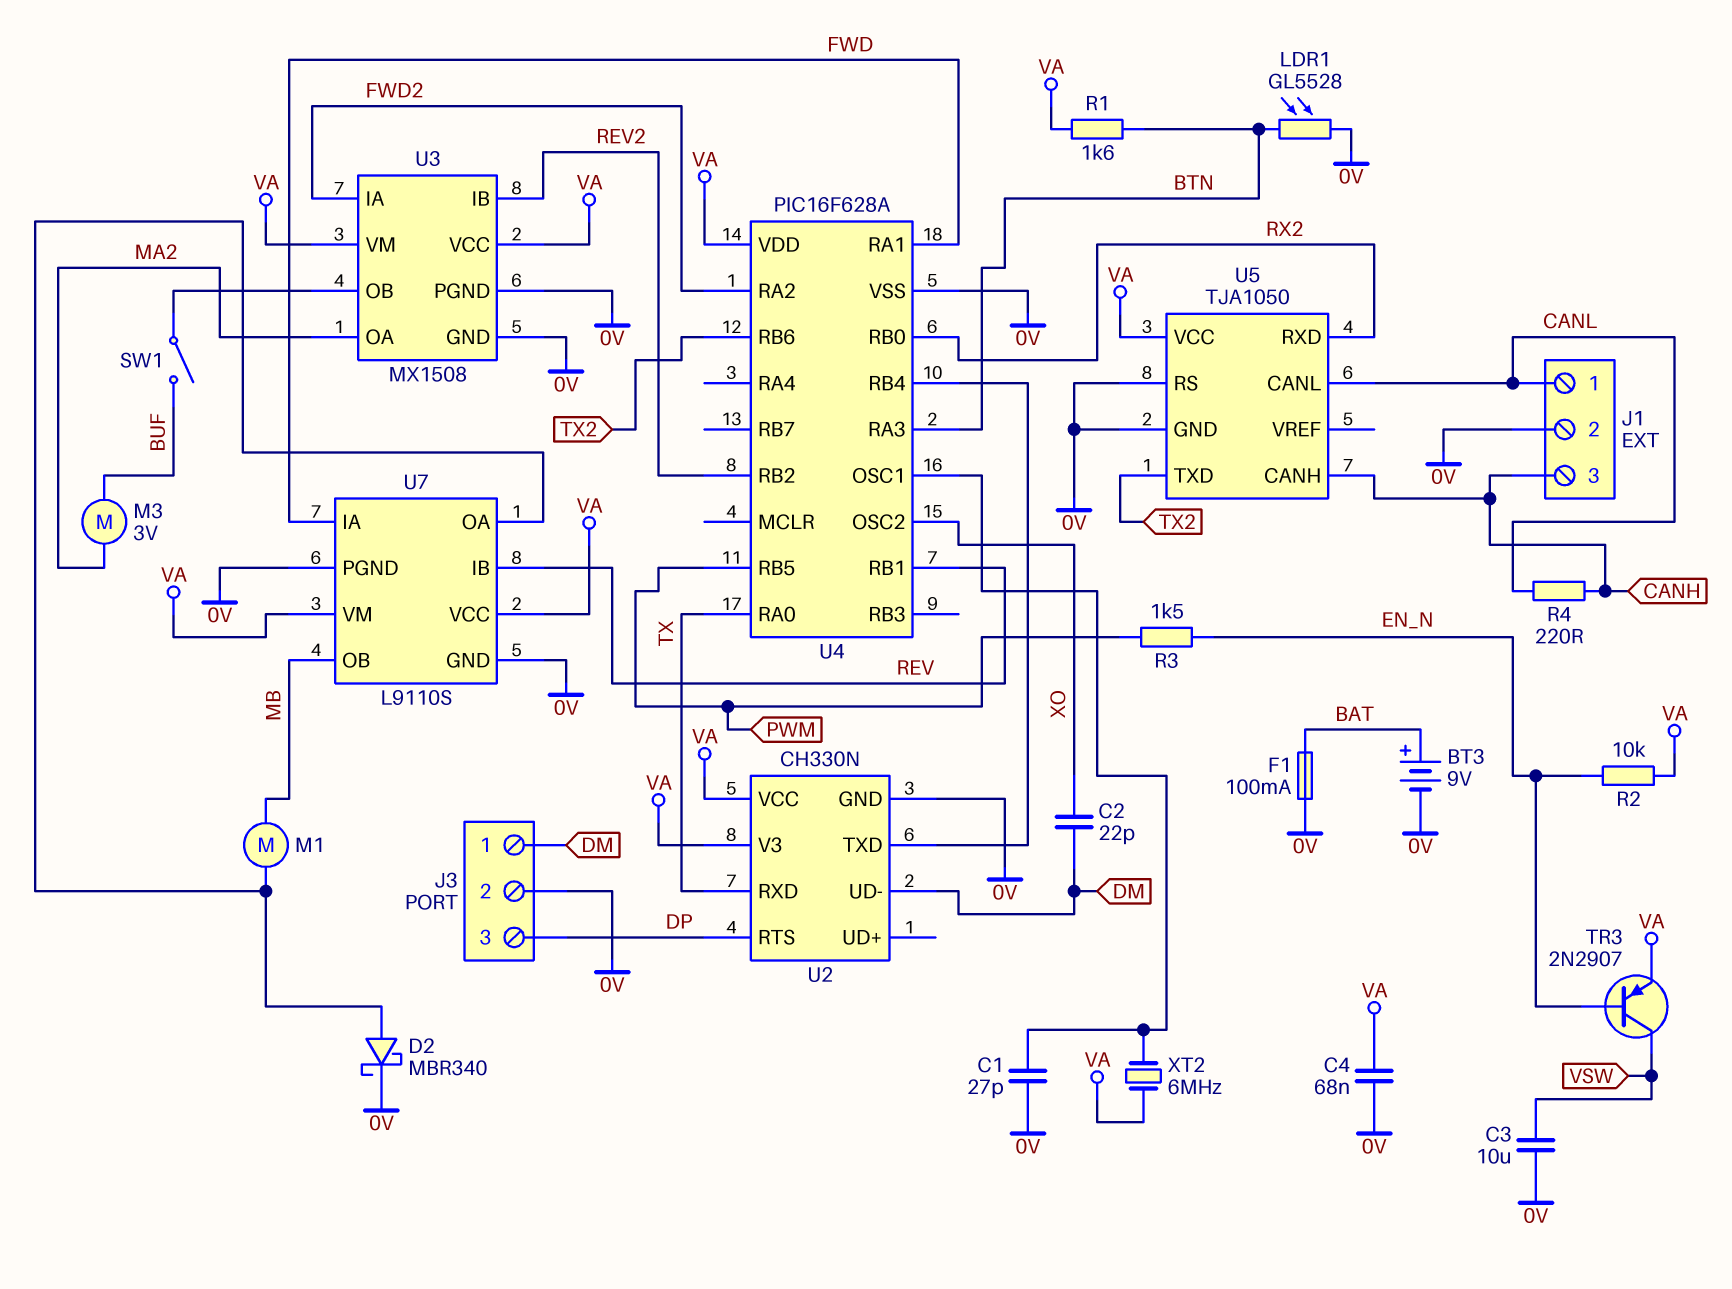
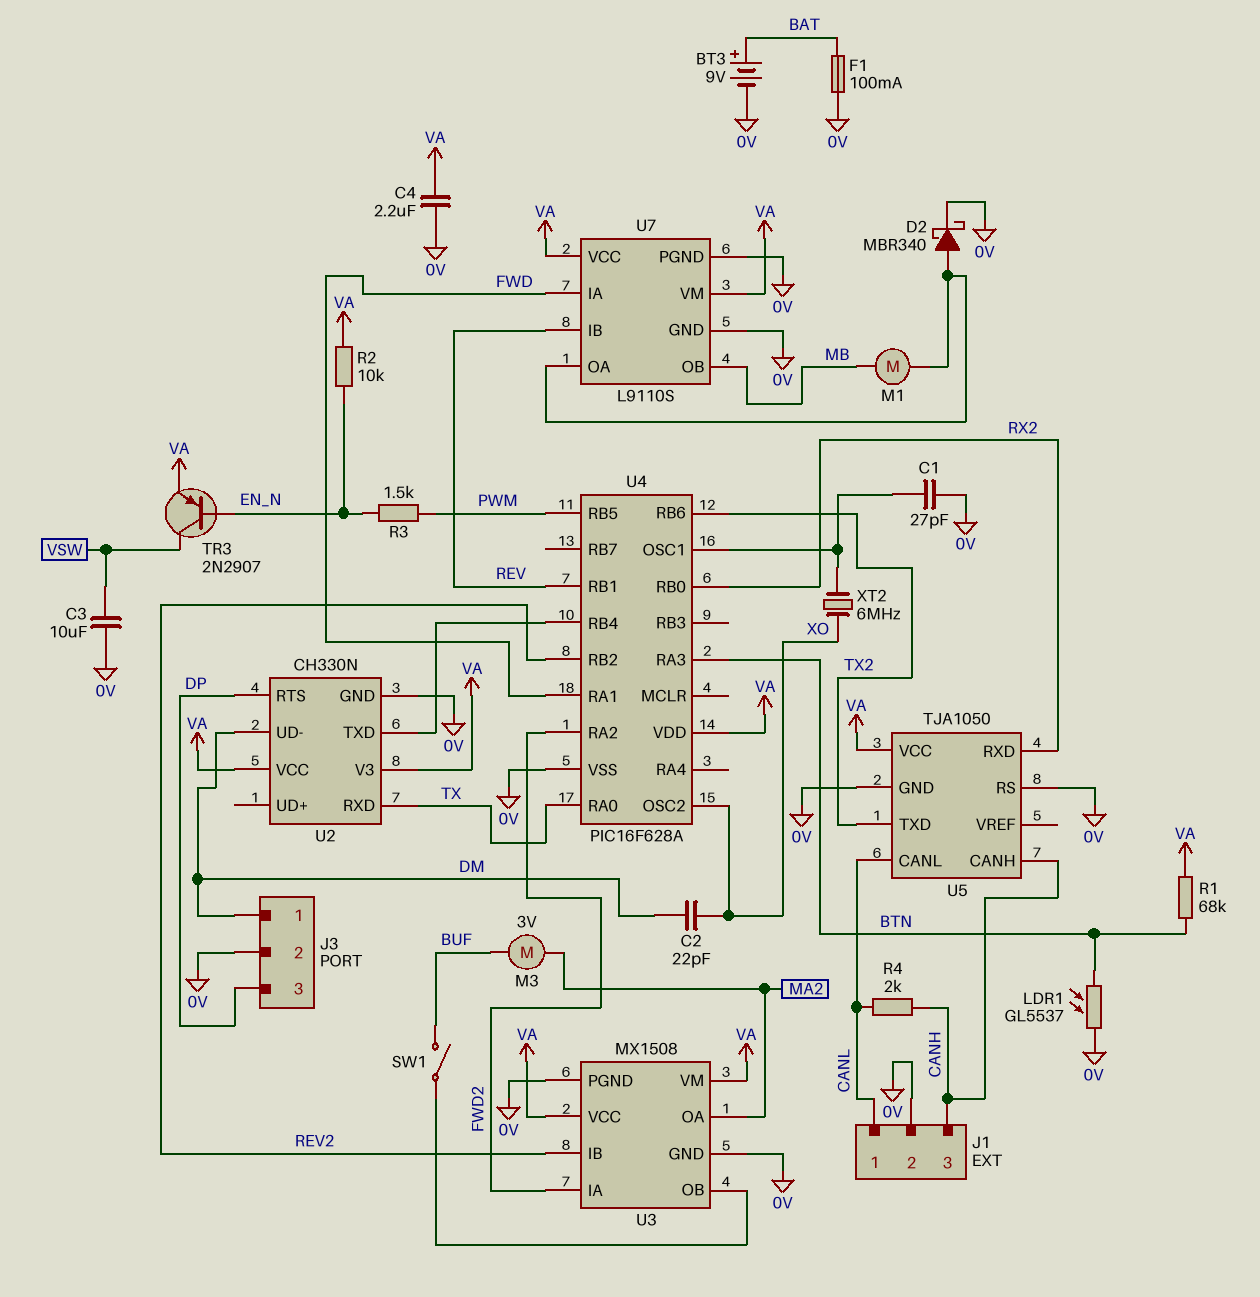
C4: 68nF (0V, VA) -> 2.2uF (0V, VA)
LDR1: GL5528 (0V, BTN) -> GL5537 (0V, BTN)
R1: 1.6k (BTN, VA) -> 68k (BTN, VA)
R4: 220 (CANH, CANL) -> 2k (CANH, CANL)
XT2: 6MHz (U4/OSC1, VA) -> 6MHz (U4/OSC1, XO)

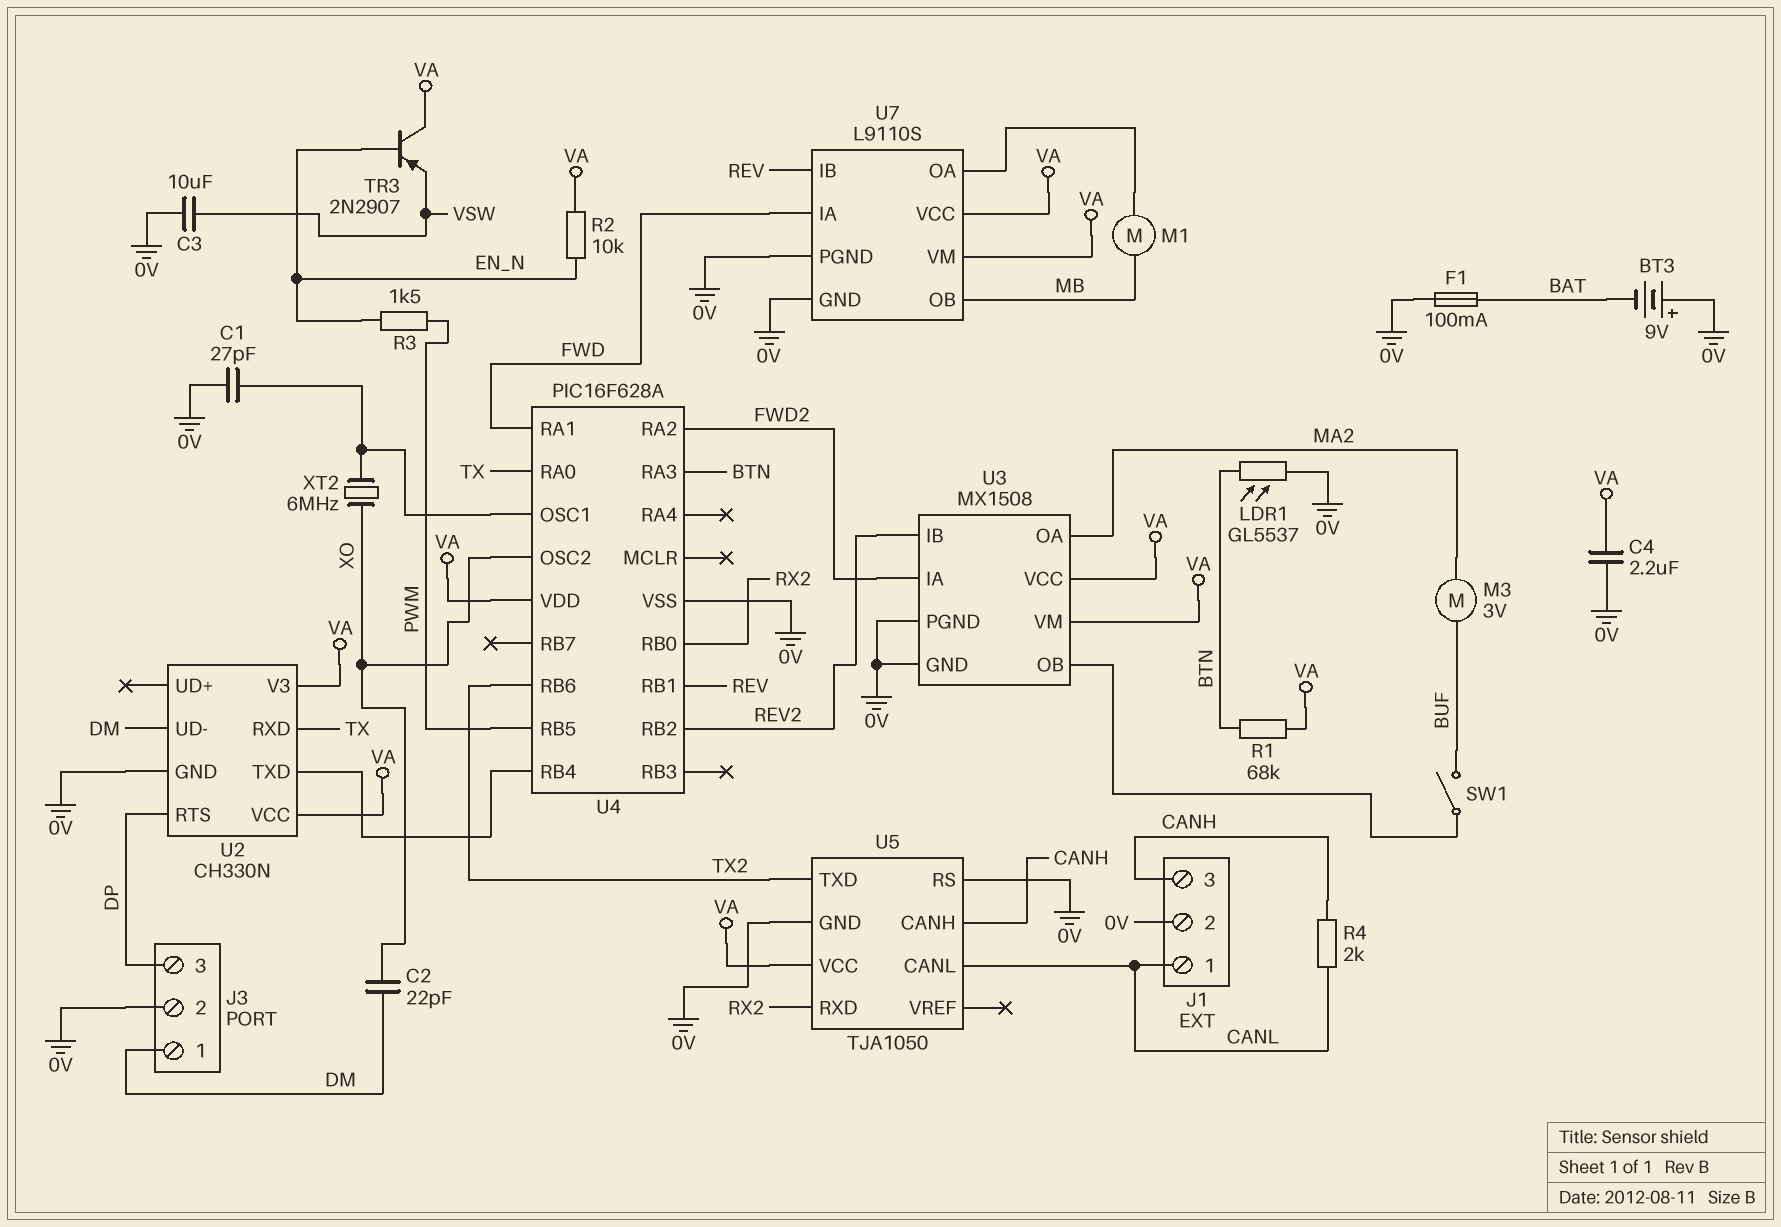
BT3: 9V (plus BAT, minus 0V) -> 9V (plus 0V, minus BAT)
D2: schottky MBR340 (A U7/OA, K 0V) -> none
TR3: PNP 2N2907 (B EN_N, C VSW, E VA) -> PNP 2N2907 (B EN_N, C VA, E VSW)

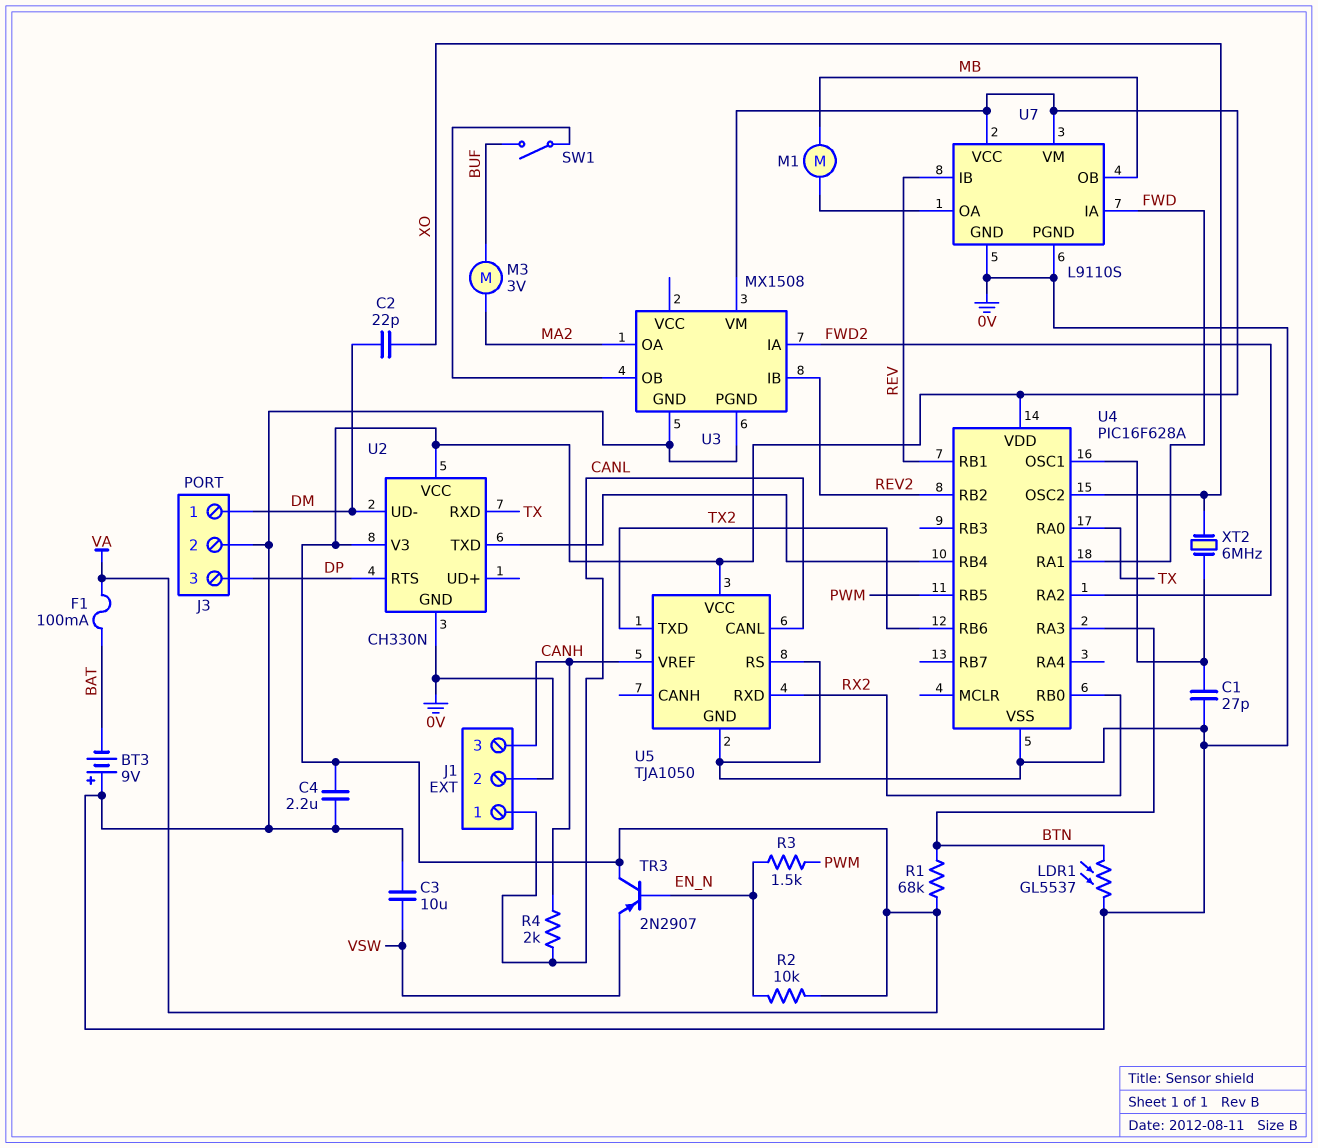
F1: 100mA (0V, BAT) -> 100mA (BAT, VA)
U3 pin VCC: VA -> none
U5 pin CANH: CANH -> none
U5 pin VREF: none -> CANH

